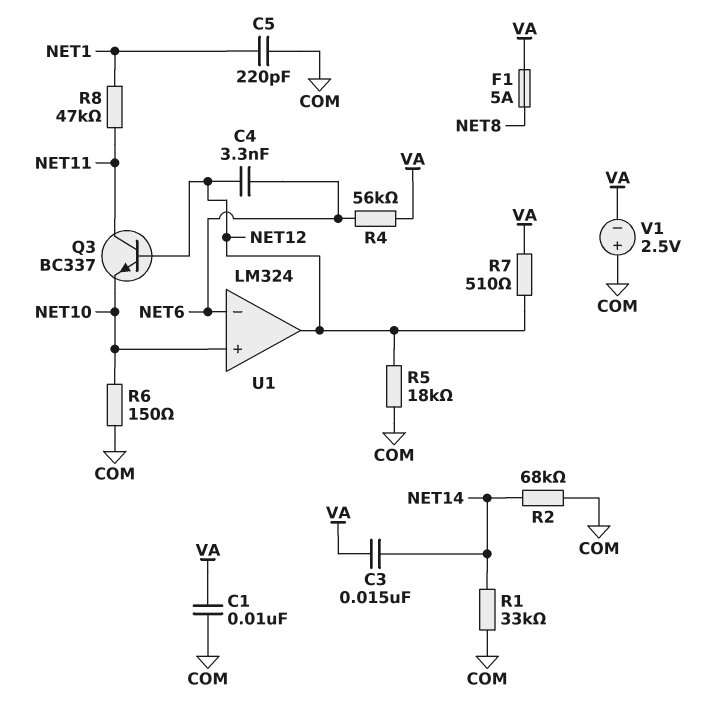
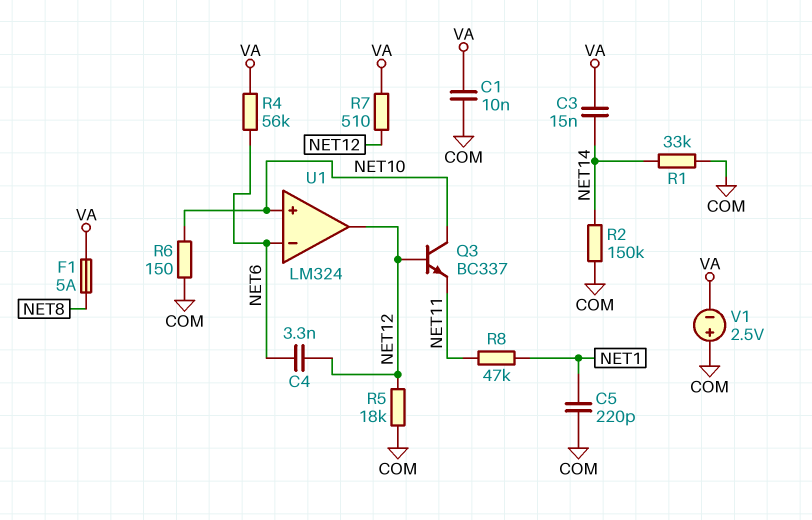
Q3: NPN BC337 (B NET12, C NET11, E NET10) -> NPN BC337 (B NET12, C NET10, E NET11)
R2: 68k (COM, NET14) -> 150k (COM, NET14)

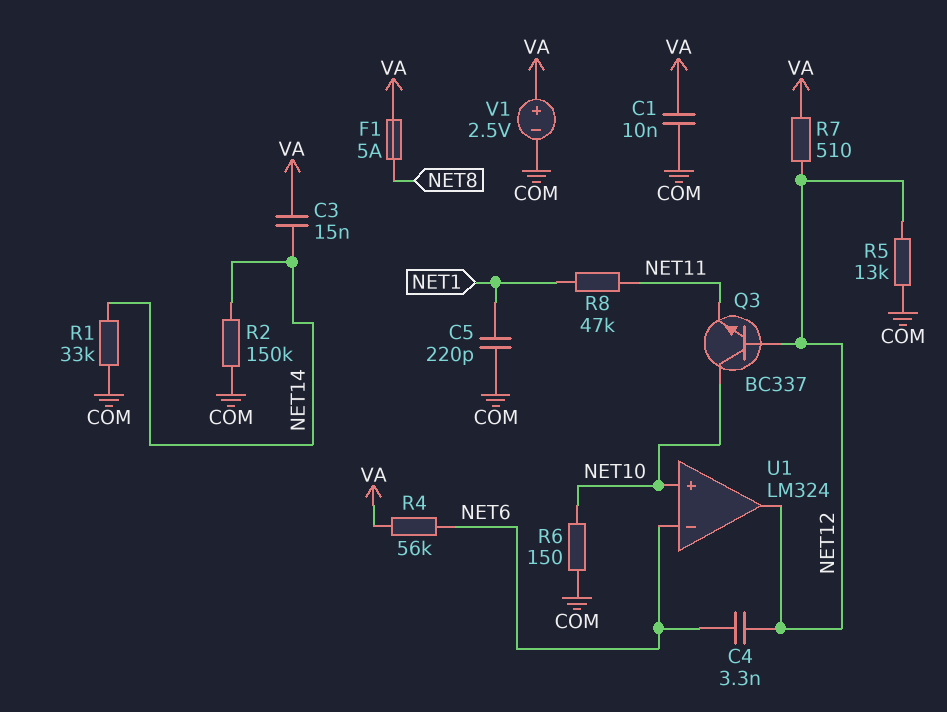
R5: 18k (COM, NET12) -> 13k (COM, NET12)
V1: 2.5V (plus COM, minus VA) -> 2.5V (plus VA, minus COM)

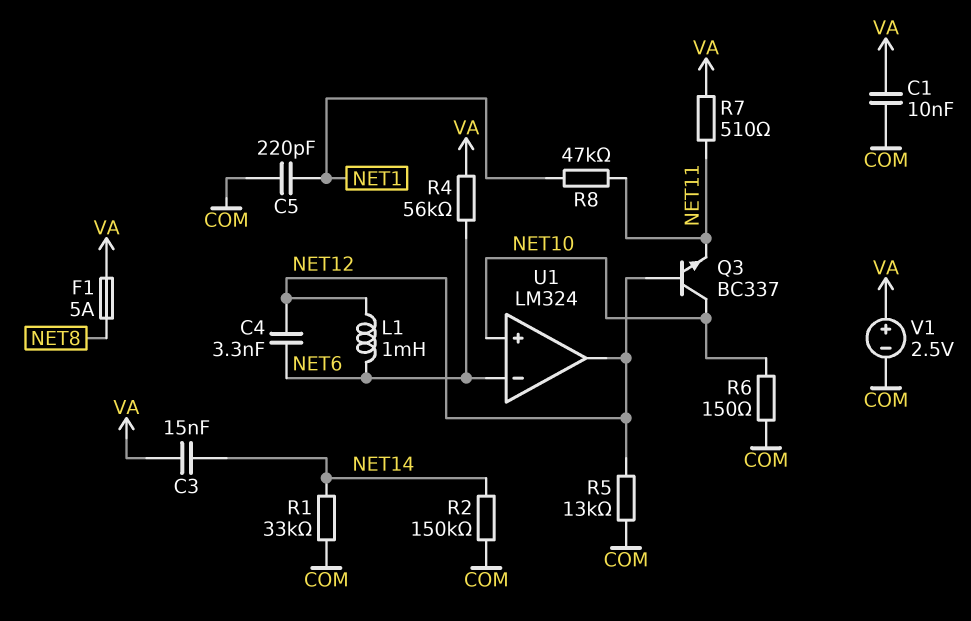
L1: none -> 1mH (NET6, NET12)
R7: 510 (NET12, VA) -> 510 (NET11, VA)

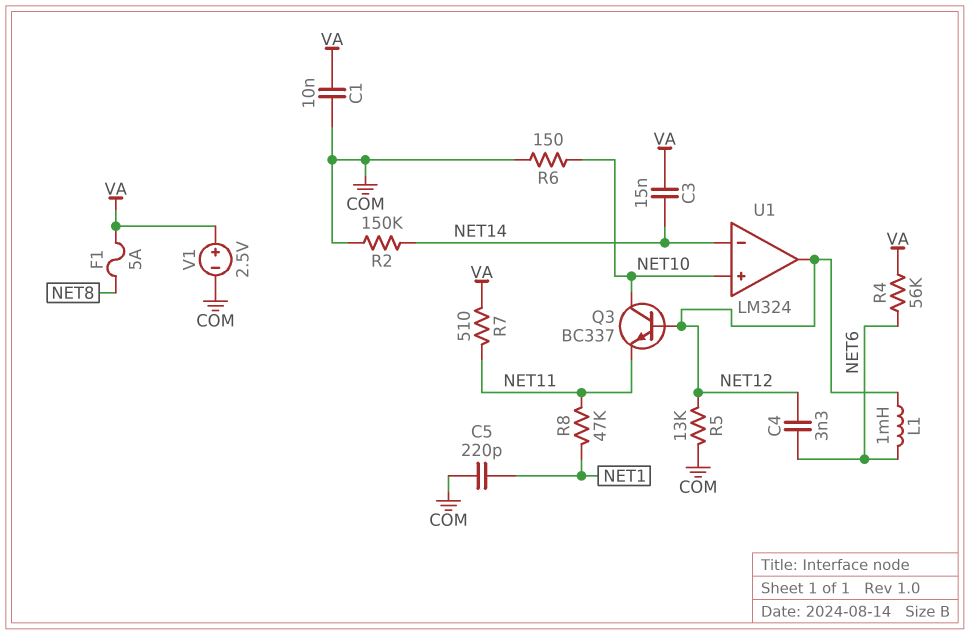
R1: 33k (COM, NET14) -> none
U1 pin in-: NET6 -> NET14

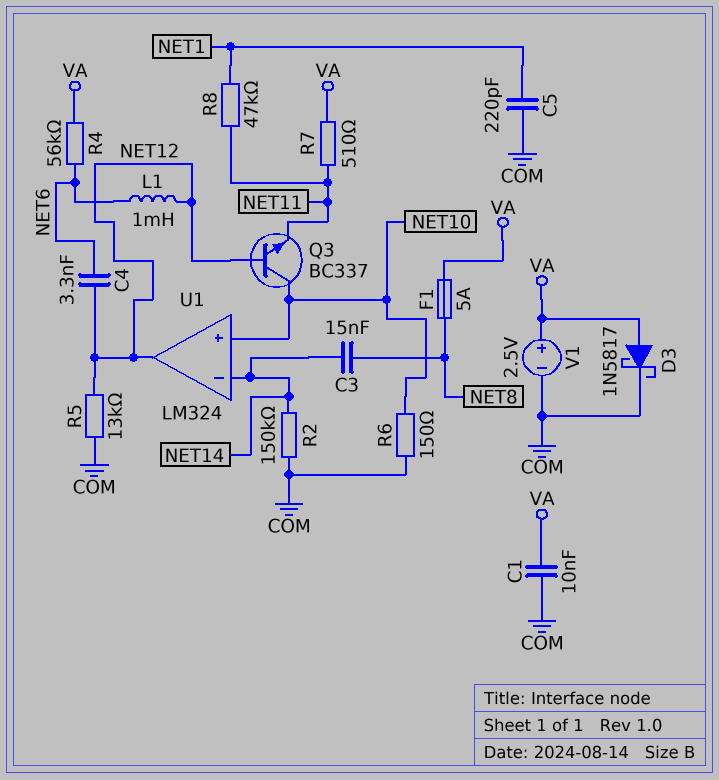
C3: 15nF (NET14, VA) -> 15nF (NET8, NET14)
D3: none -> schottky 1N5817 (A VA, K COM)

